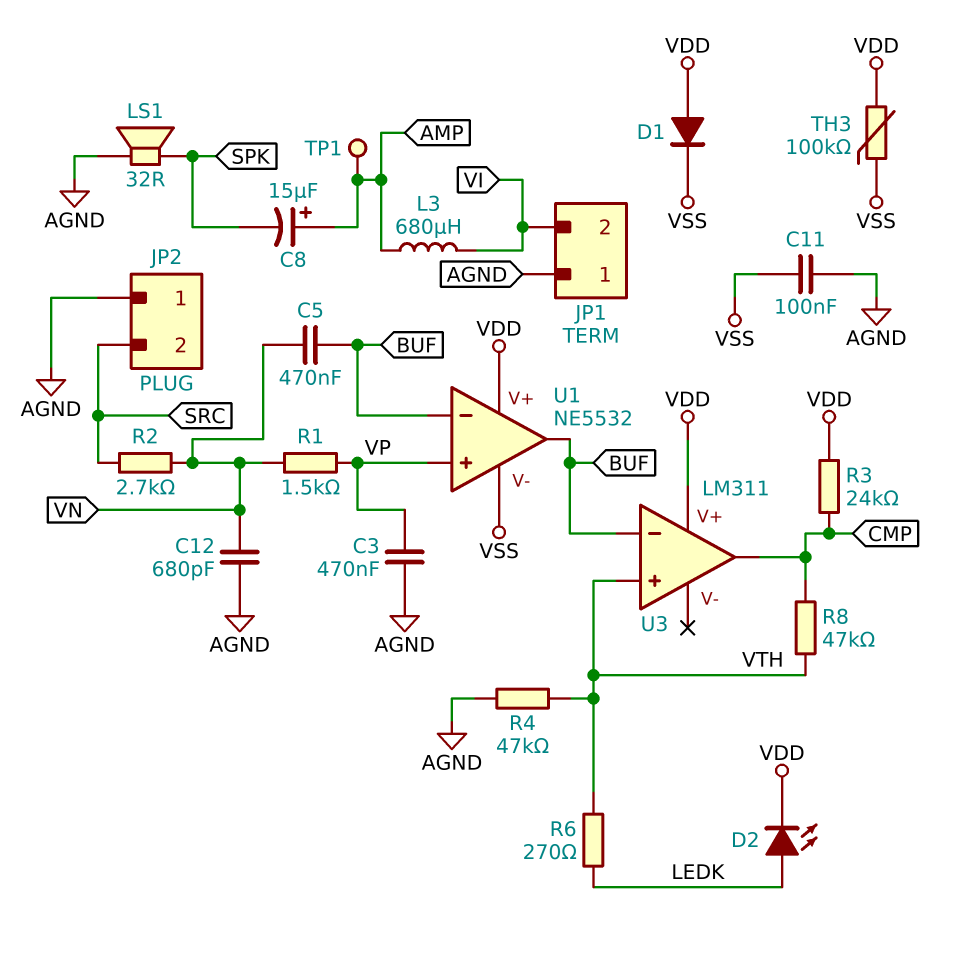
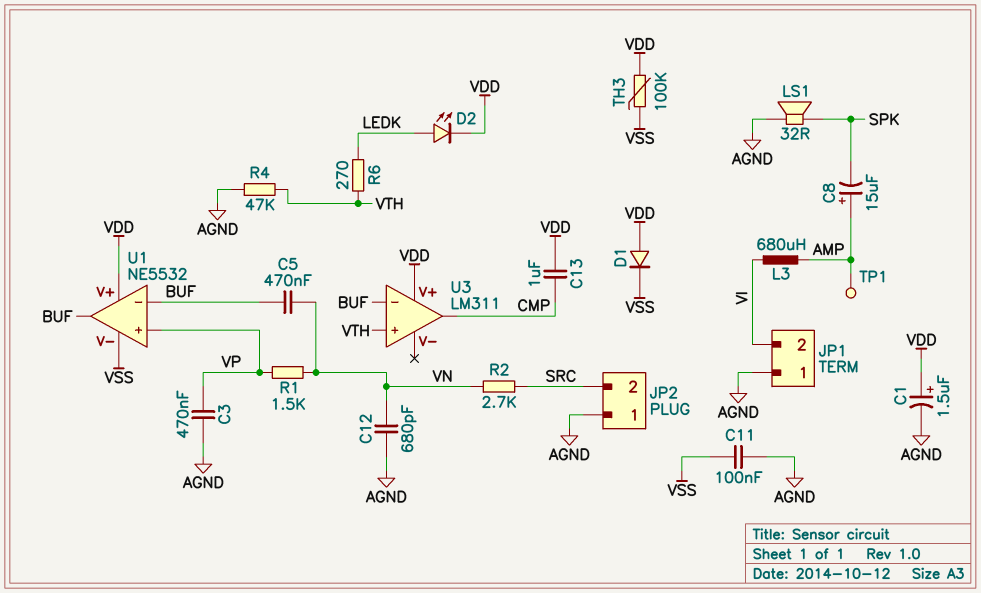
C1: none -> 1.5uF (plus VDD, minus AGND)
C13: none -> 1uF (CMP, VDD)
R3: 24k (CMP, VDD) -> none
R8: 47k (CMP, VTH) -> none

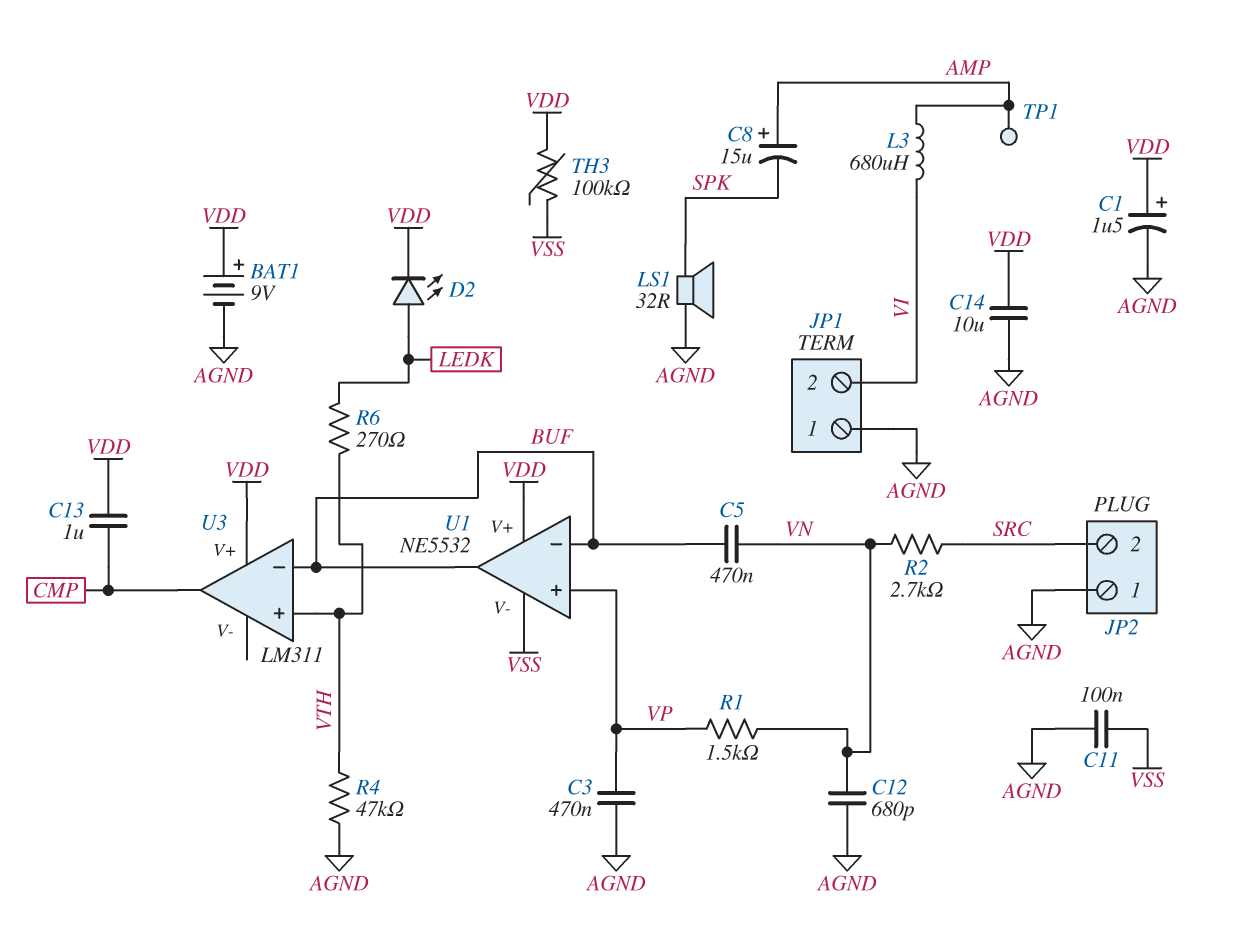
BAT1: none -> 9V (plus VDD, minus AGND)
C14: none -> 10uF (AGND, VDD)
D1: diode (A VDD, K VSS) -> none

